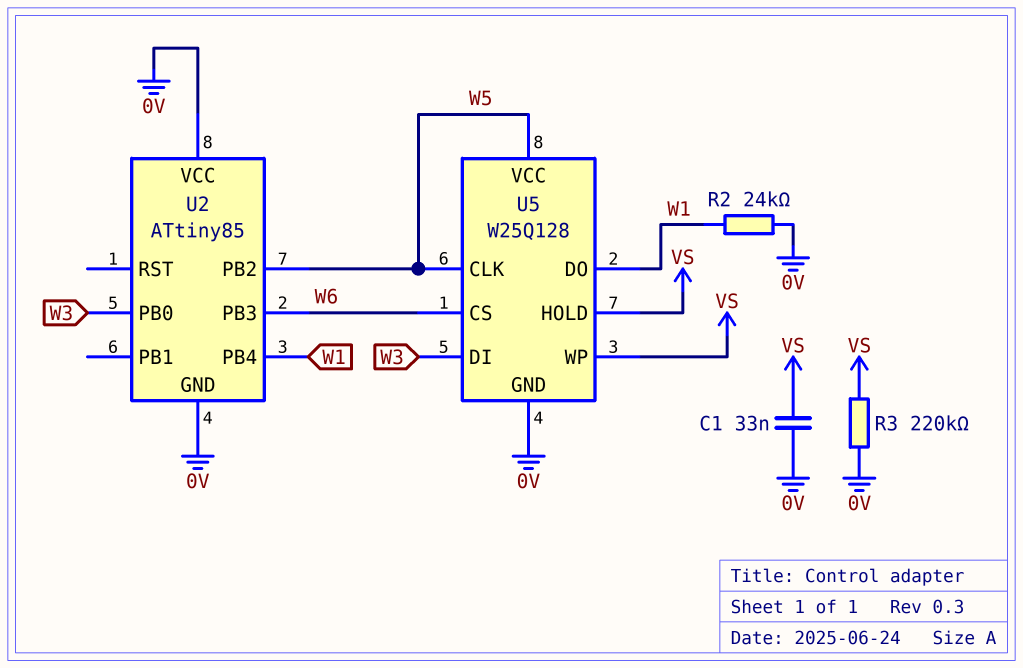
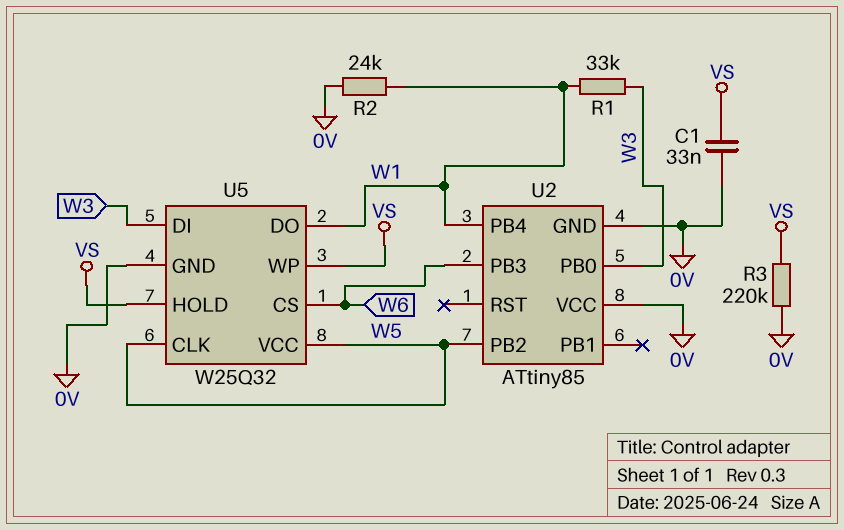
R1: none -> 33k (W1, W3)
U5: W25Q128 -> W25Q32

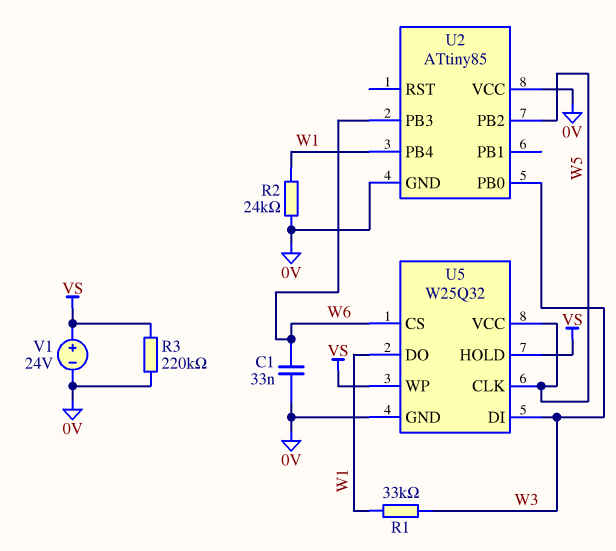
C1: 33nF (0V, VS) -> 33nF (0V, W6)
V1: none -> 24V (plus VS, minus 0V)

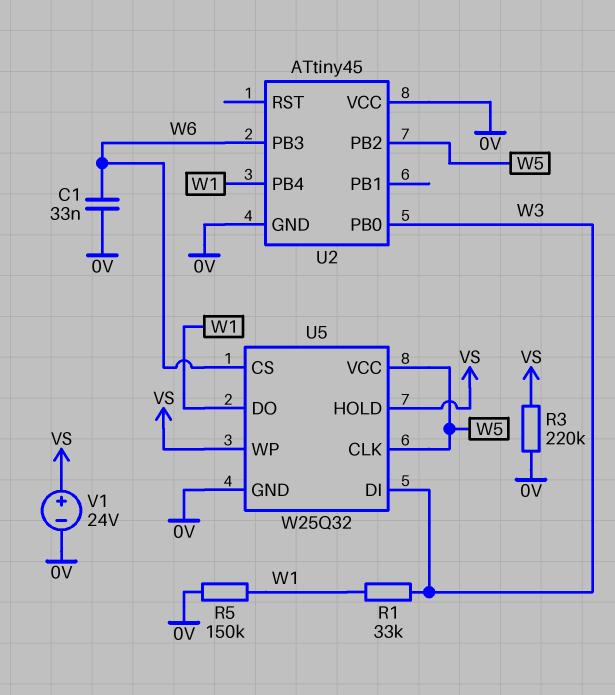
R2: 24k (0V, W1) -> none
R5: none -> 150k (0V, W1)
U2: ATtiny85 -> ATtiny45

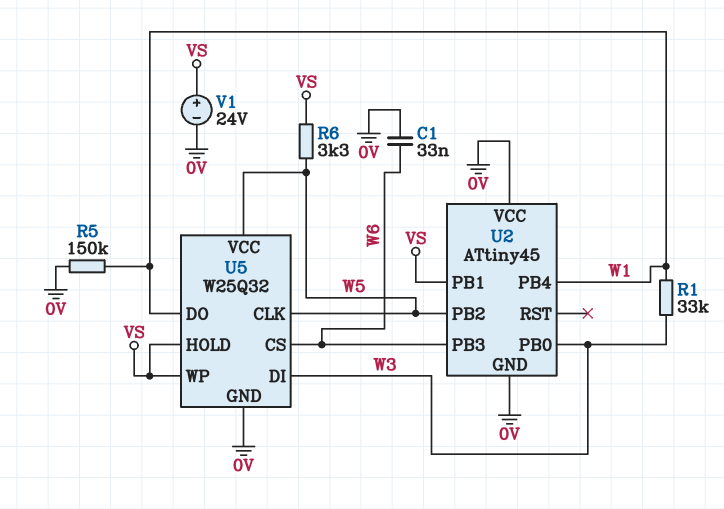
R3: 220k (0V, VS) -> none
R6: none -> 3.3k (VS, W5)
U2 pin PB1: none -> VS

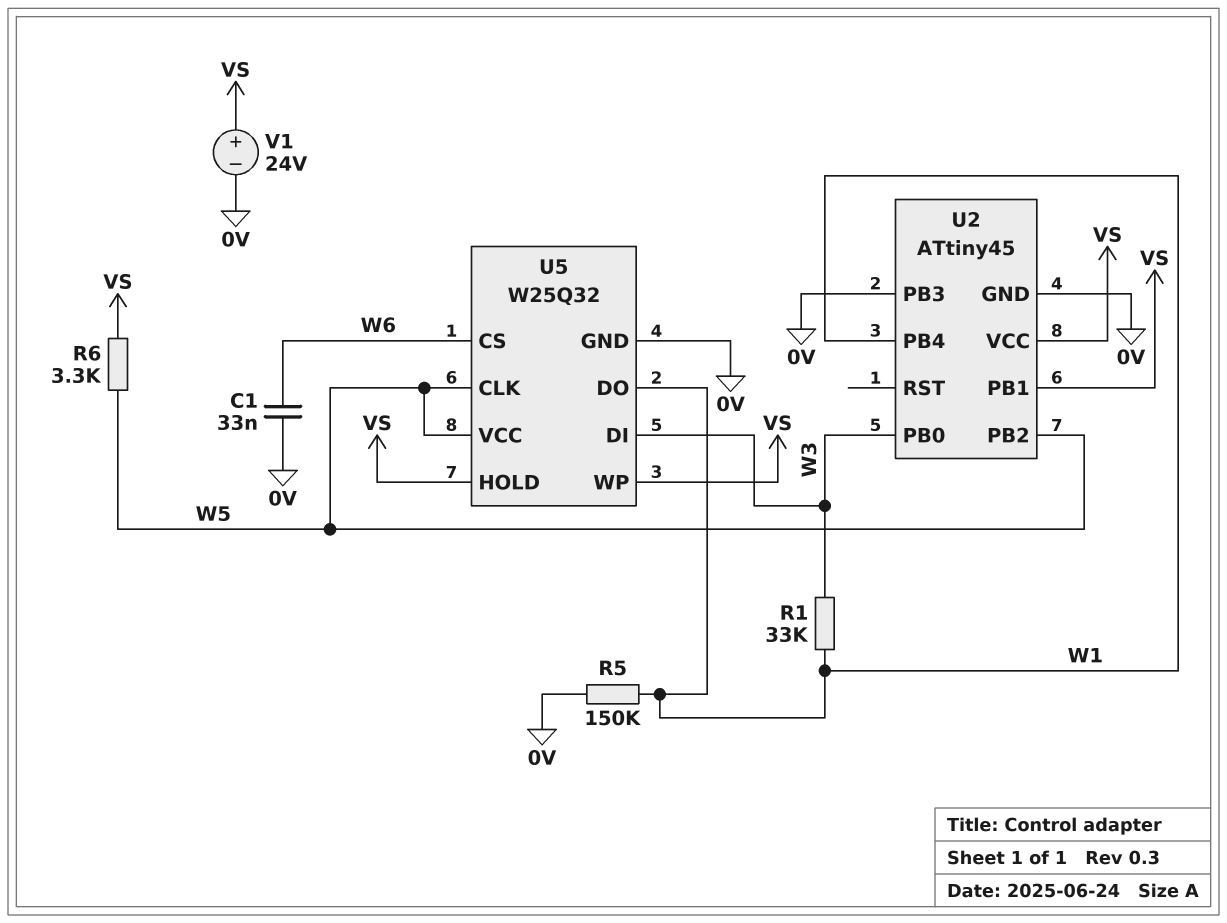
U2 pin PB3: W6 -> 0V
U2 pin VCC: 0V -> VS

